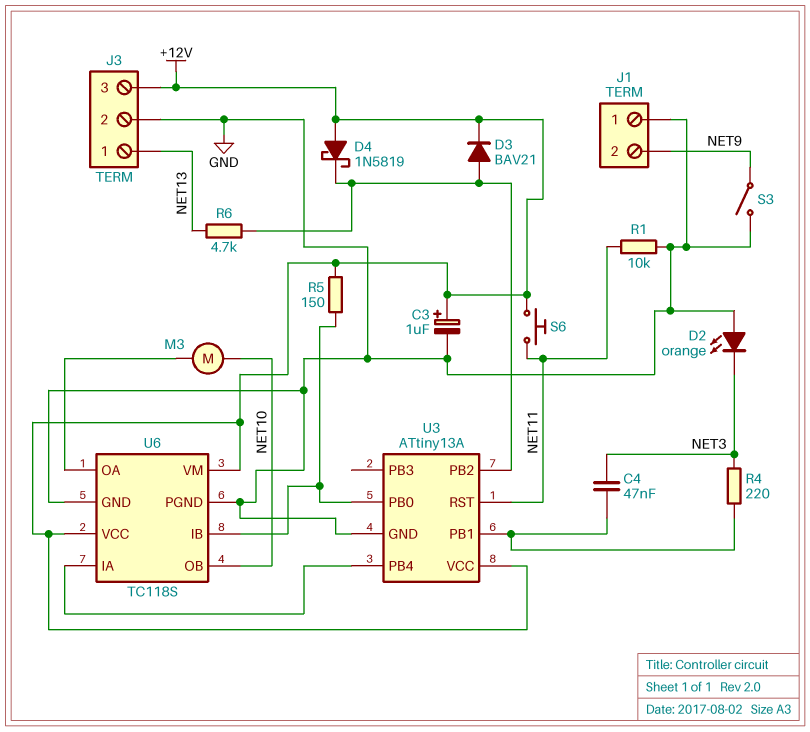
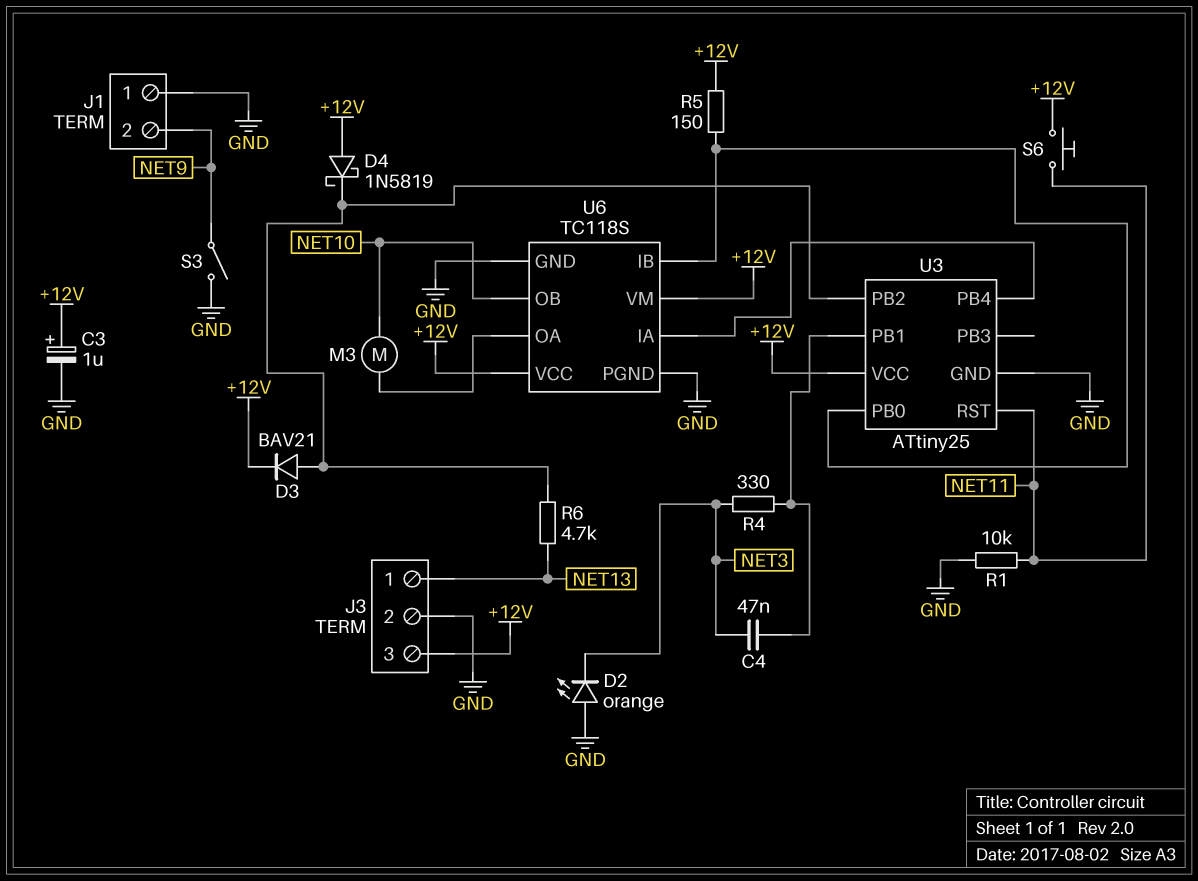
R4: 220 (NET3, U3/PB1) -> 330 (NET3, U3/PB1)
U3: ATtiny13A -> ATtiny25

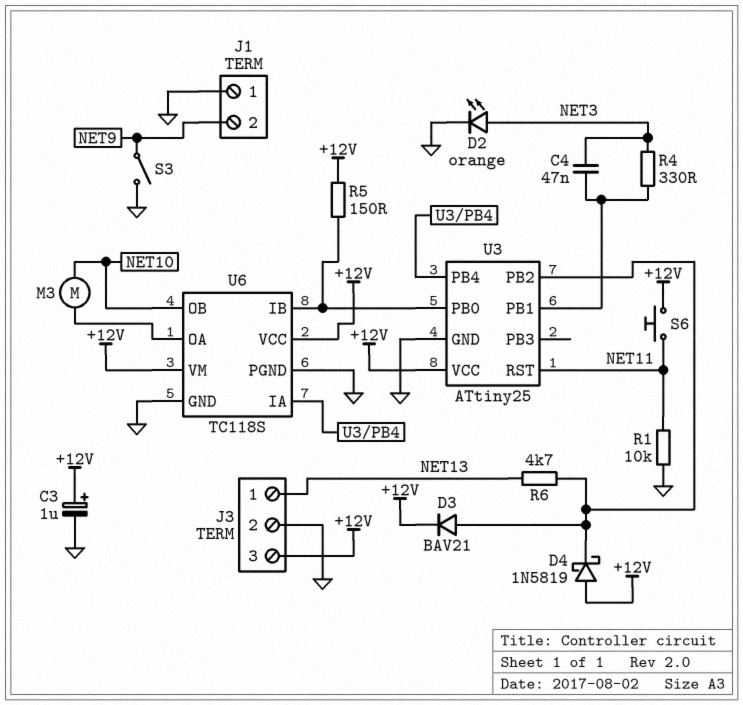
D2: LED orange (A GND, K NET3) -> LED orange (A NET3, K GND)

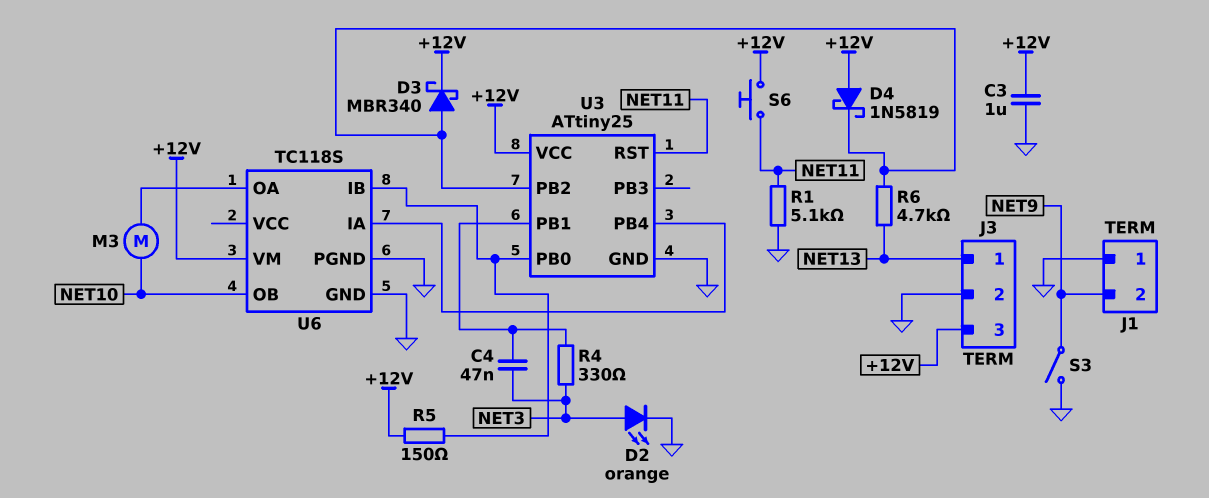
C3: 1uF (plus +12V, minus GND) -> 1uF (+12V, GND)
D3: diode BAV21 (A U3/PB2, K +12V) -> schottky MBR340 (A U3/PB2, K +12V)
R1: 10k (GND, NET11) -> 5.1k (GND, NET11)
U6 pin VCC: +12V -> none

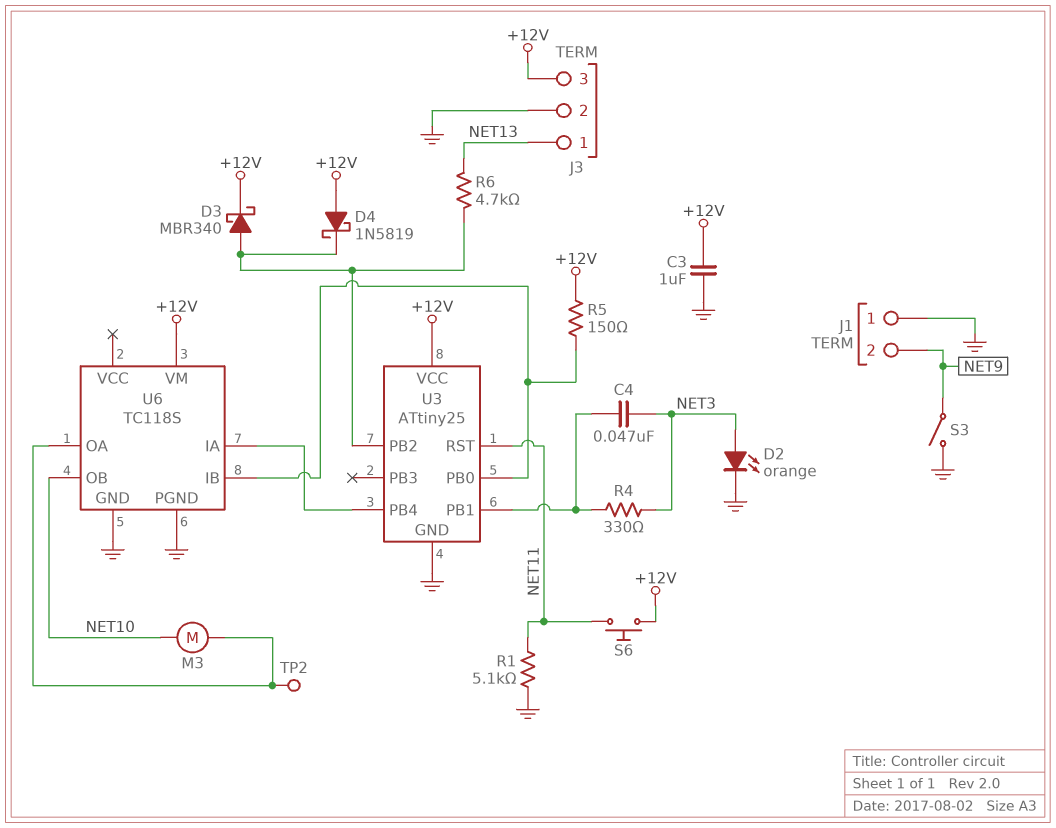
TP2: none -> test point (U6/OA)

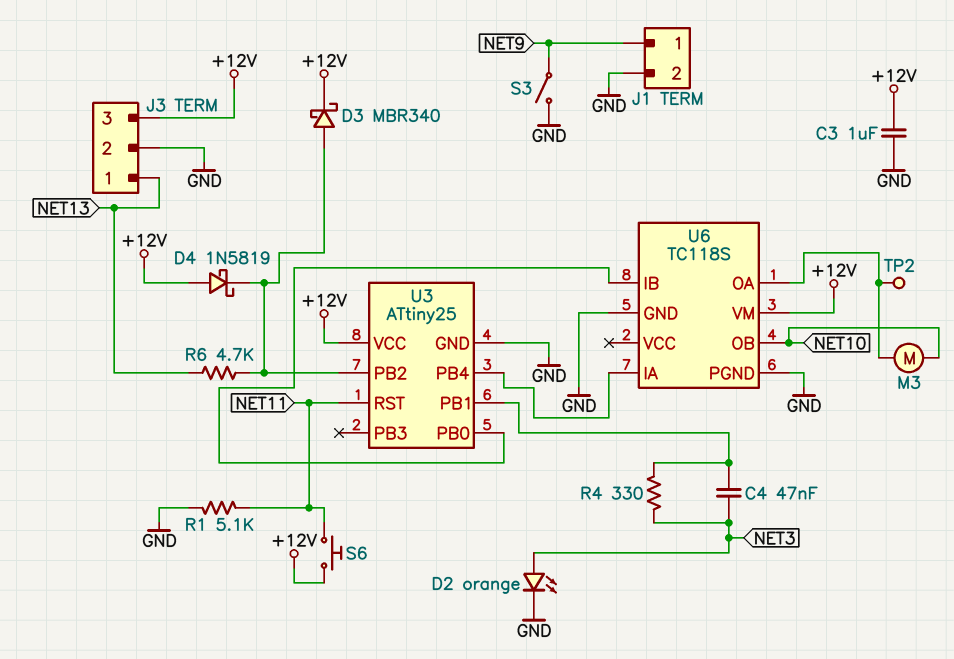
J1 pin 1: GND -> NET9
J1 pin 2: NET9 -> GND
R5: 150 (+12V, U3/PB0) -> none

